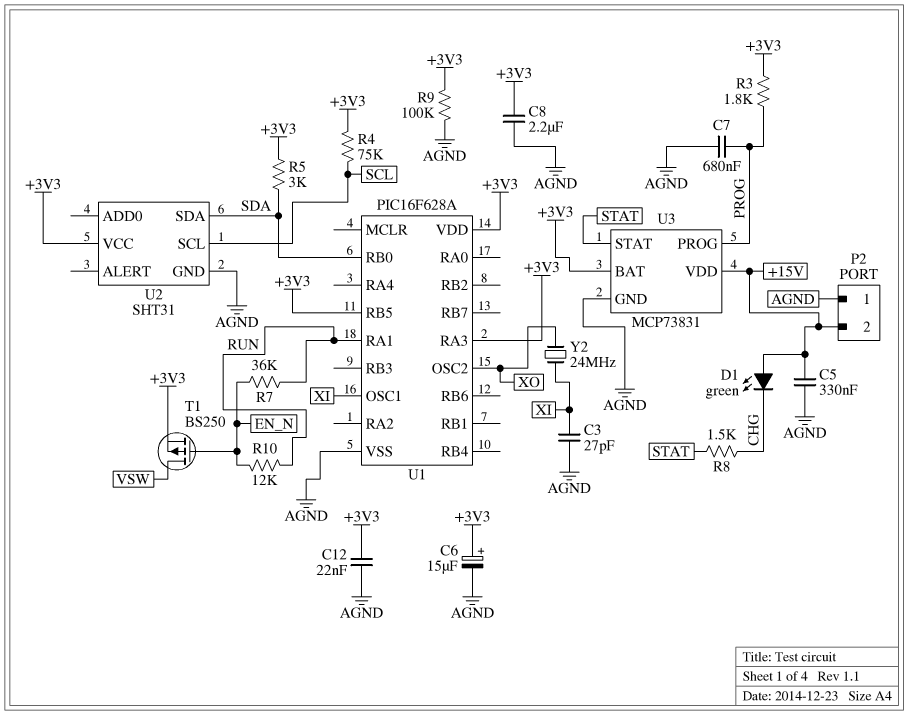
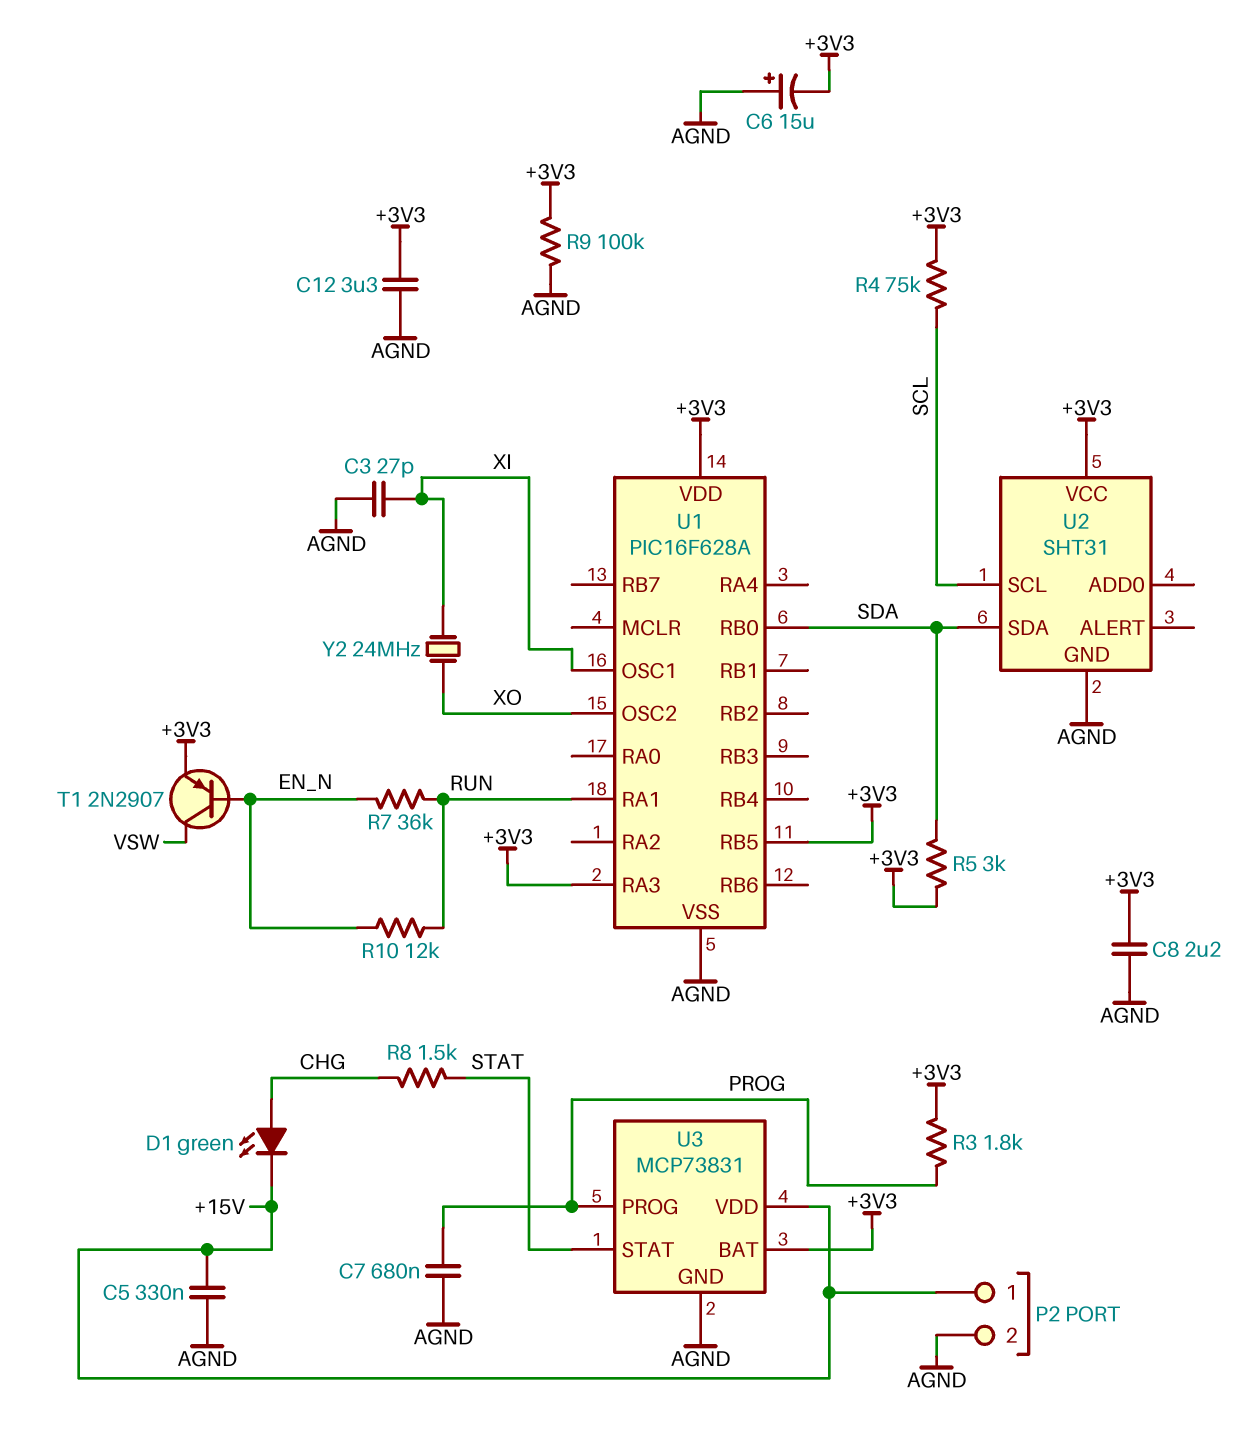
C6: 15uF (plus +3V3, minus AGND) -> 15uF (plus AGND, minus +3V3)
C12: 22nF (+3V3, AGND) -> 3.3uF (+3V3, AGND)
D1: LED green (A +15V, K CHG) -> LED green (A CHG, K +15V)
P2 pin 1: AGND -> +15V
P2 pin 2: +15V -> AGND
T1: PMOS BS250 (G EN_N, D VSW, S +3V3) -> PNP 2N2907 (B EN_N, C VSW, E +3V3)

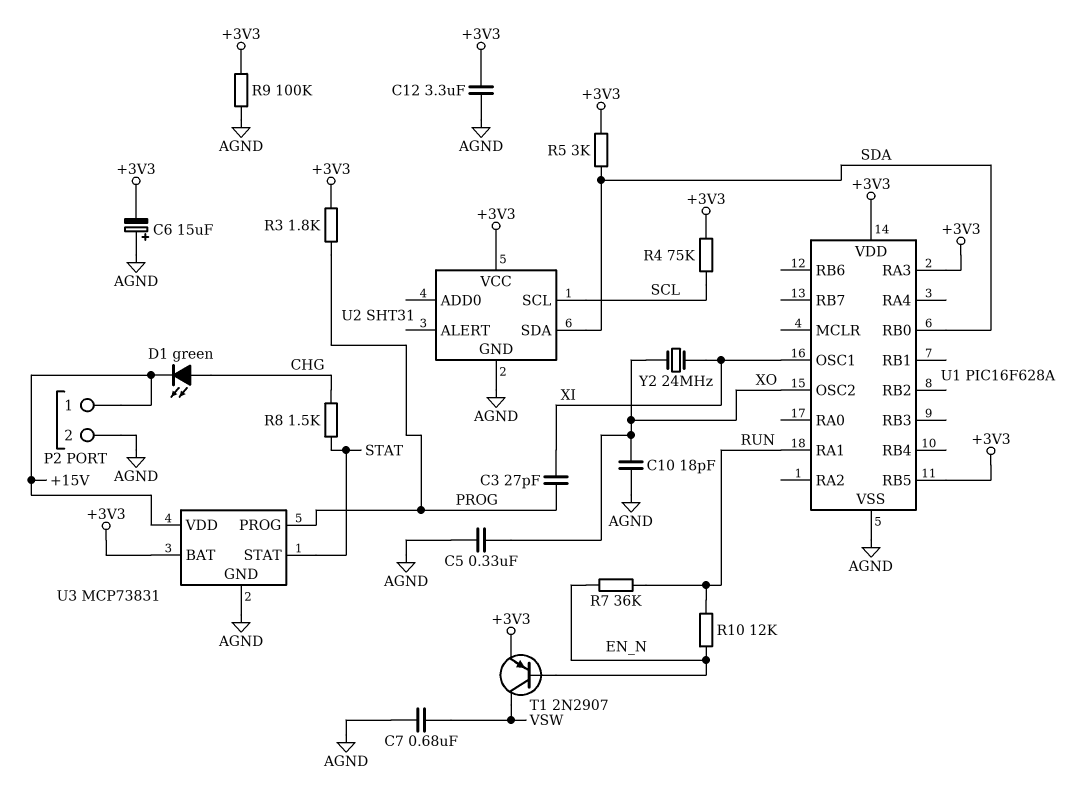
C3: 27pF (AGND, XI) -> 27pF (PROG, XI)
C5: 330nF (+15V, AGND) -> 330nF (AGND, XO)
C7: 680nF (AGND, PROG) -> 680nF (AGND, VSW)
C8: 2.2uF (+3V3, AGND) -> none
C10: none -> 18pF (AGND, XO)

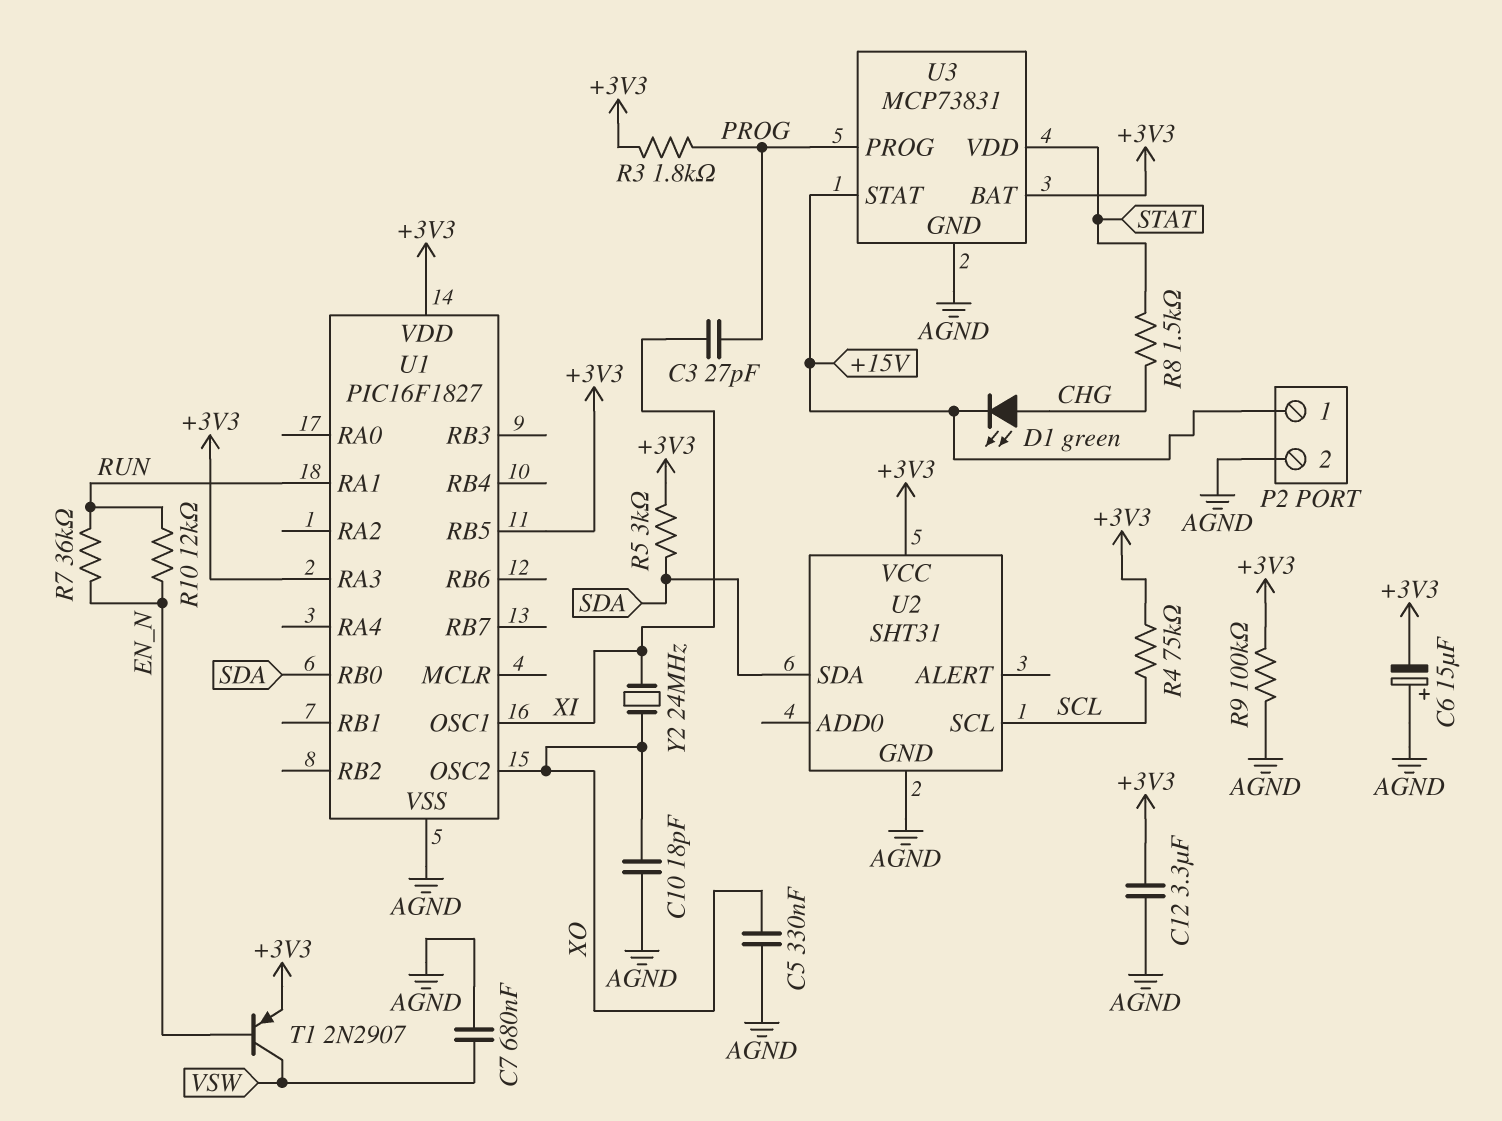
U1: PIC16F628A -> PIC16F1827
U3 pin STAT: STAT -> +15V
U3 pin VDD: +15V -> STAT

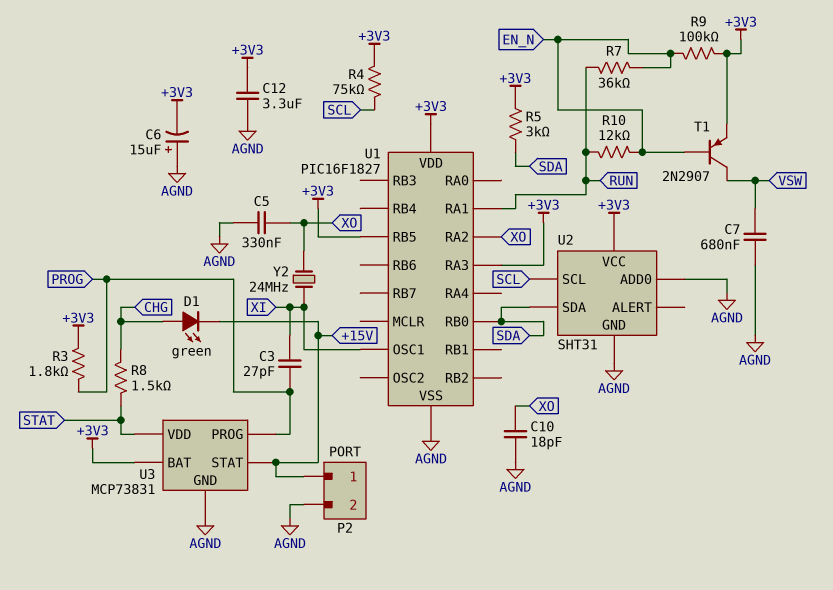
R9: 100k (+3V3, AGND) -> 100k (+3V3, EN_N)
U1 pin OSC2: XO -> none
U1 pin RA2: none -> XO
U2 pin ADD0: none -> AGND

